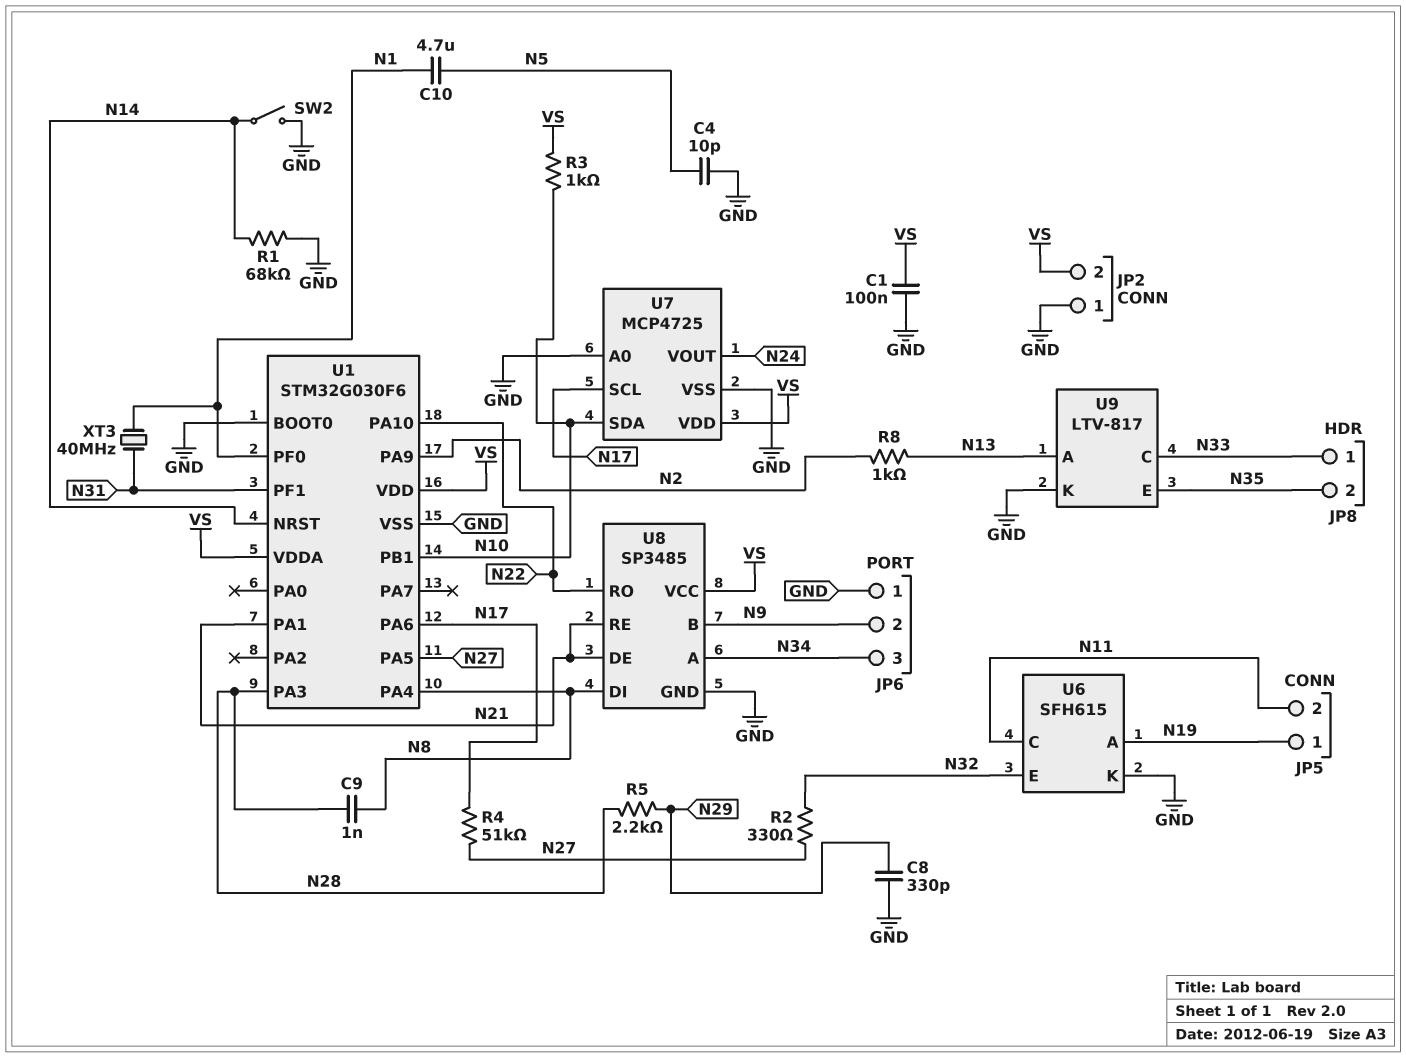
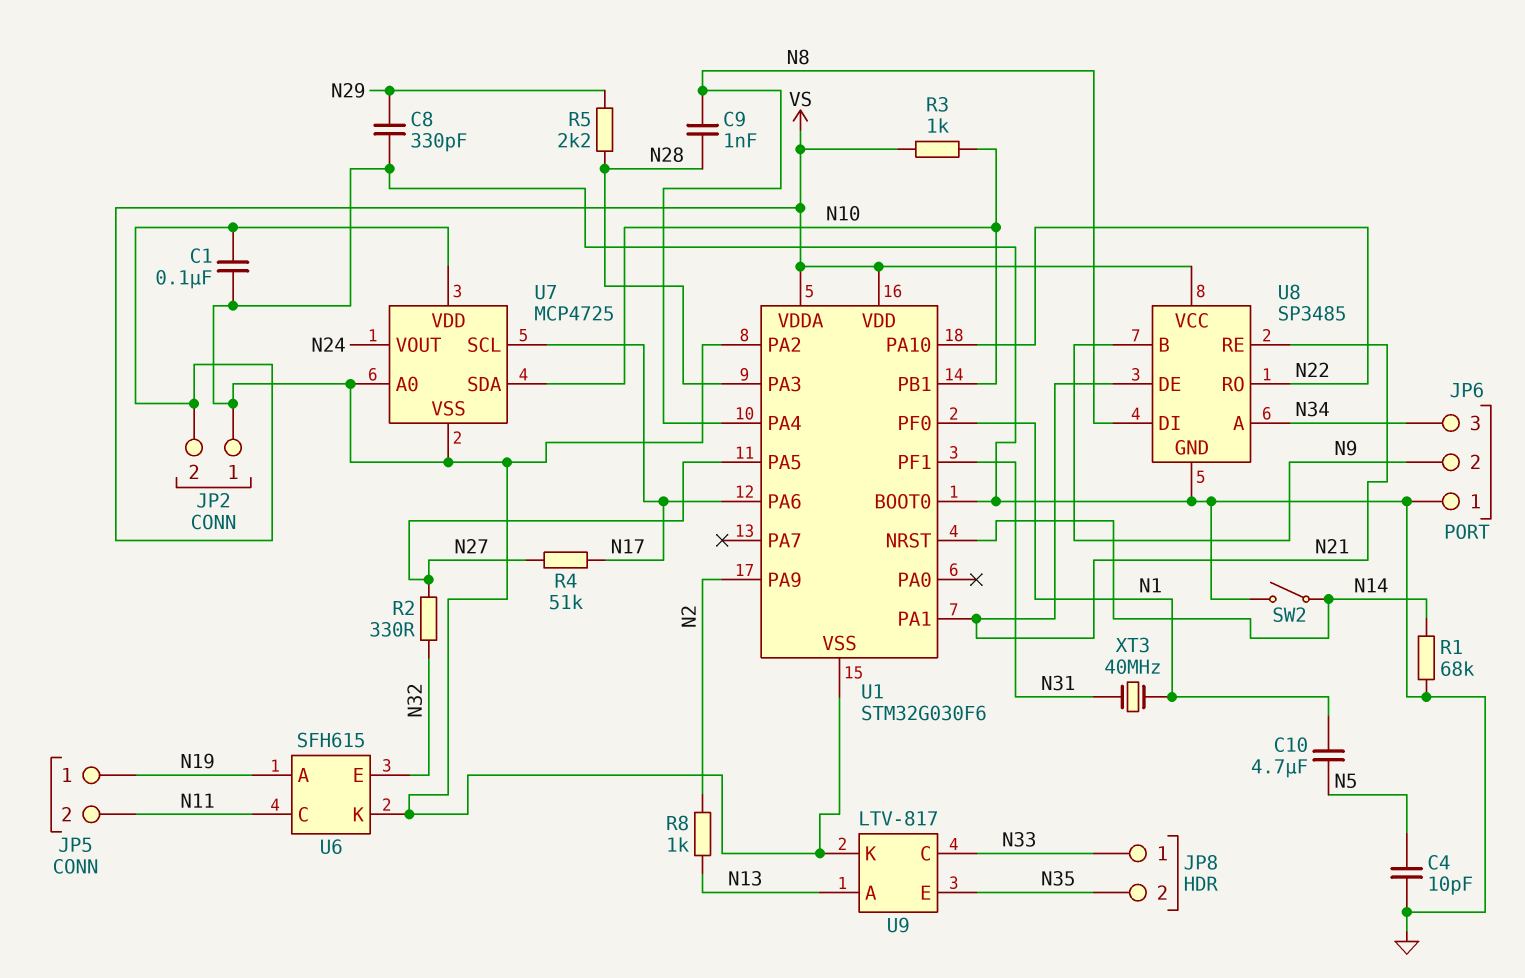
U1 pin PA2: none -> GND

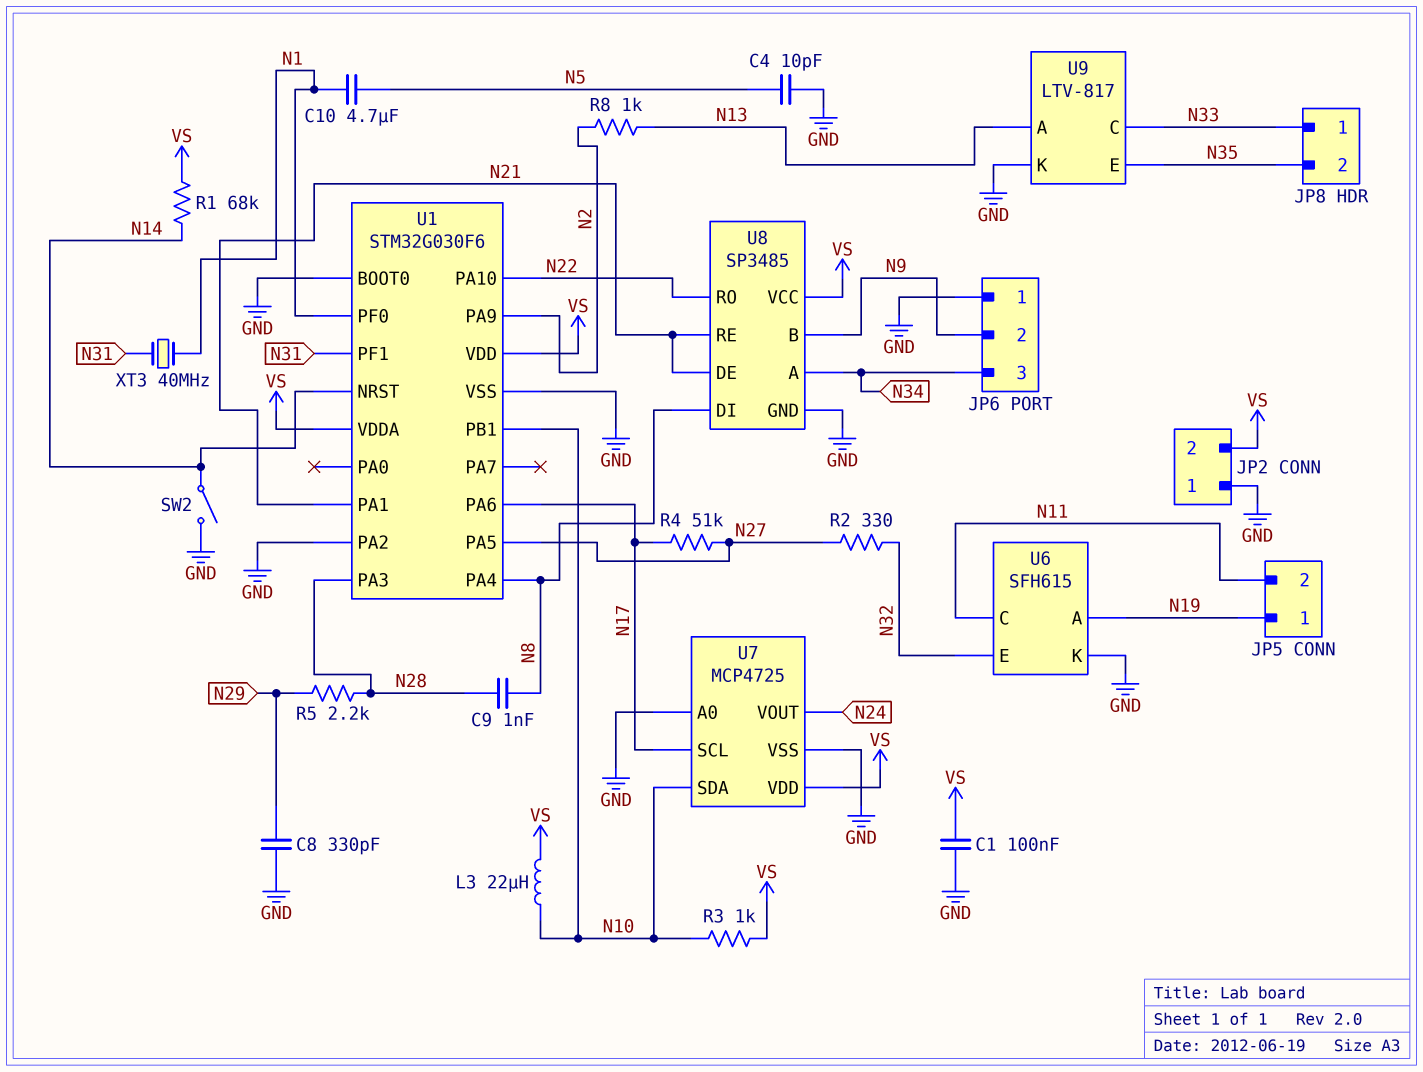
L3: none -> 22uH (N10, VS)
R1: 68k (GND, N14) -> 68k (N14, VS)

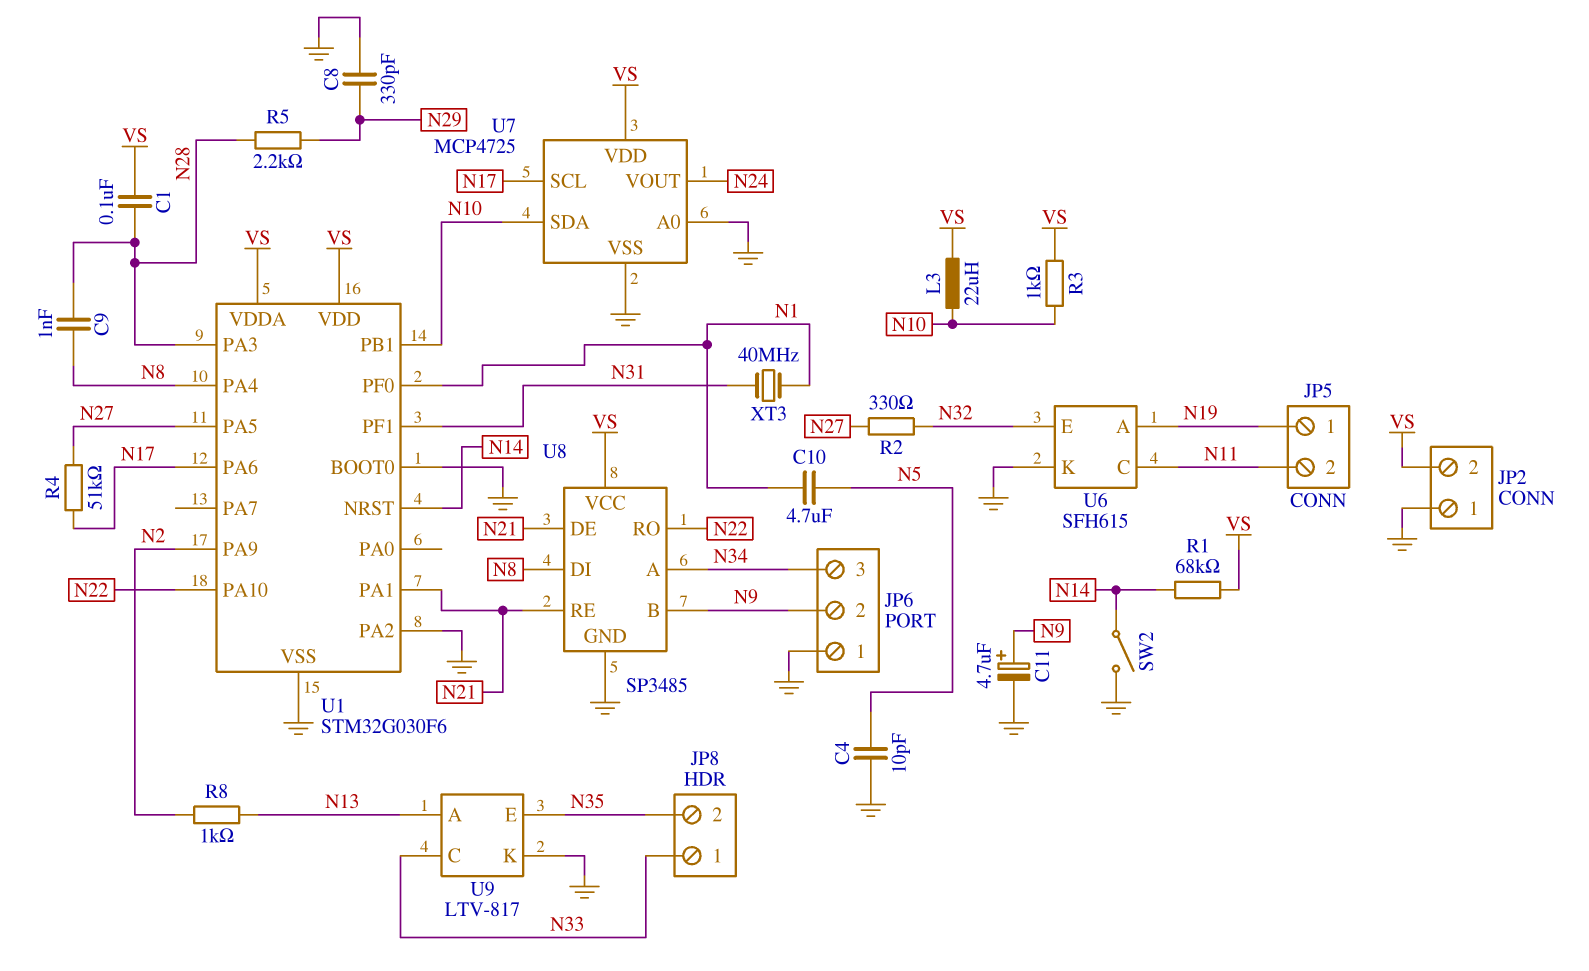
C1: 100nF (GND, VS) -> 100nF (N28, VS)
C11: none -> 4.7uF (plus N9, minus GND)

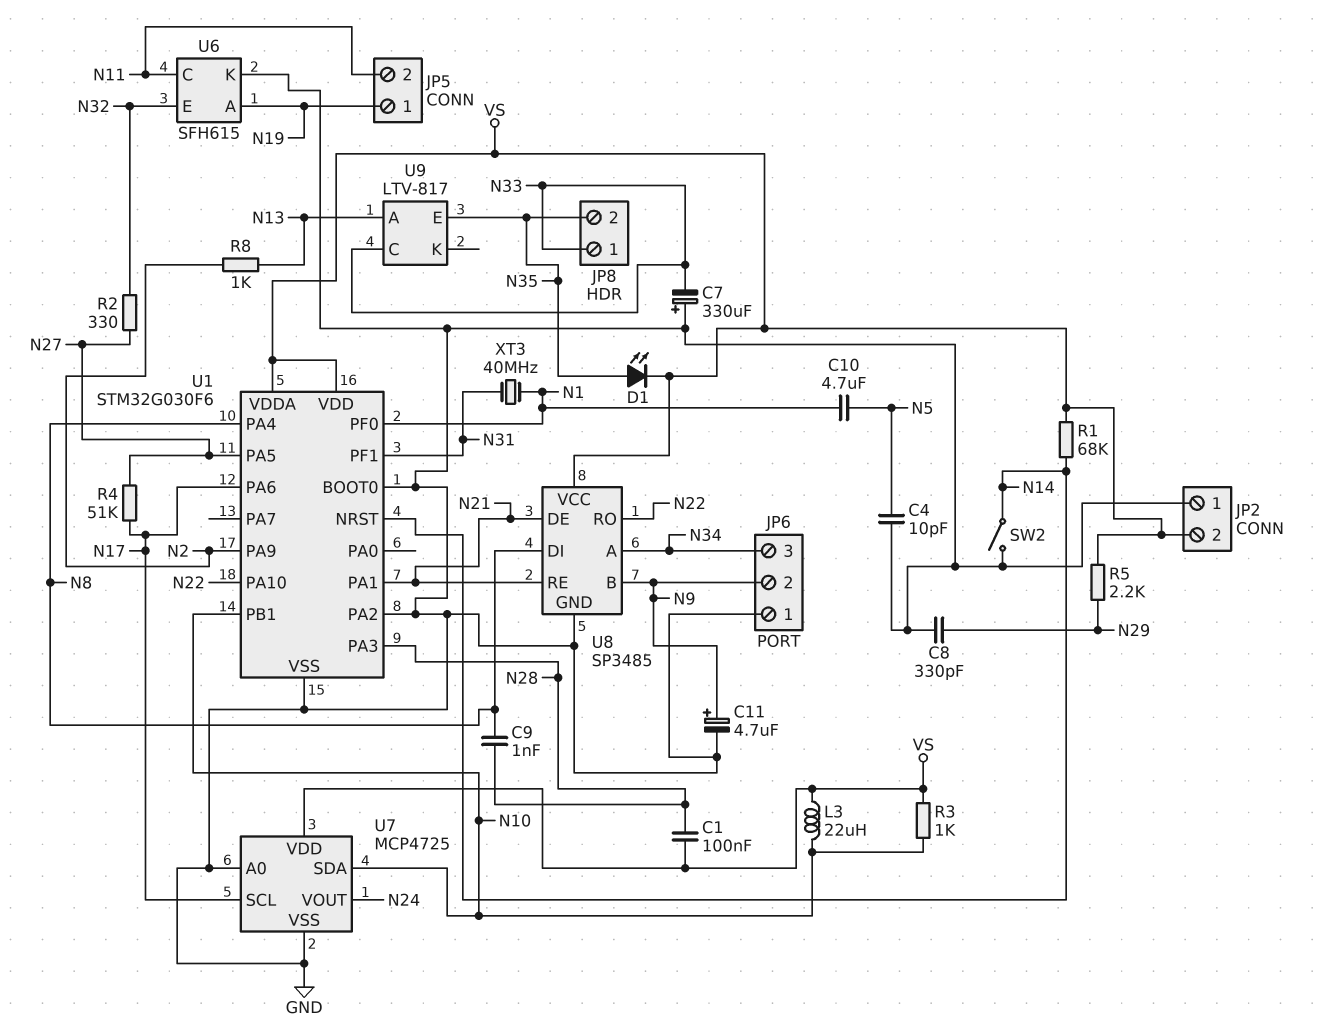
C7: none -> 330uF (plus GND, minus N33)
D1: none -> LED (A N35, K VS)
R5: 2.2k (N28, N29) -> 2.2k (N29, VS)
U9 pin K: GND -> none

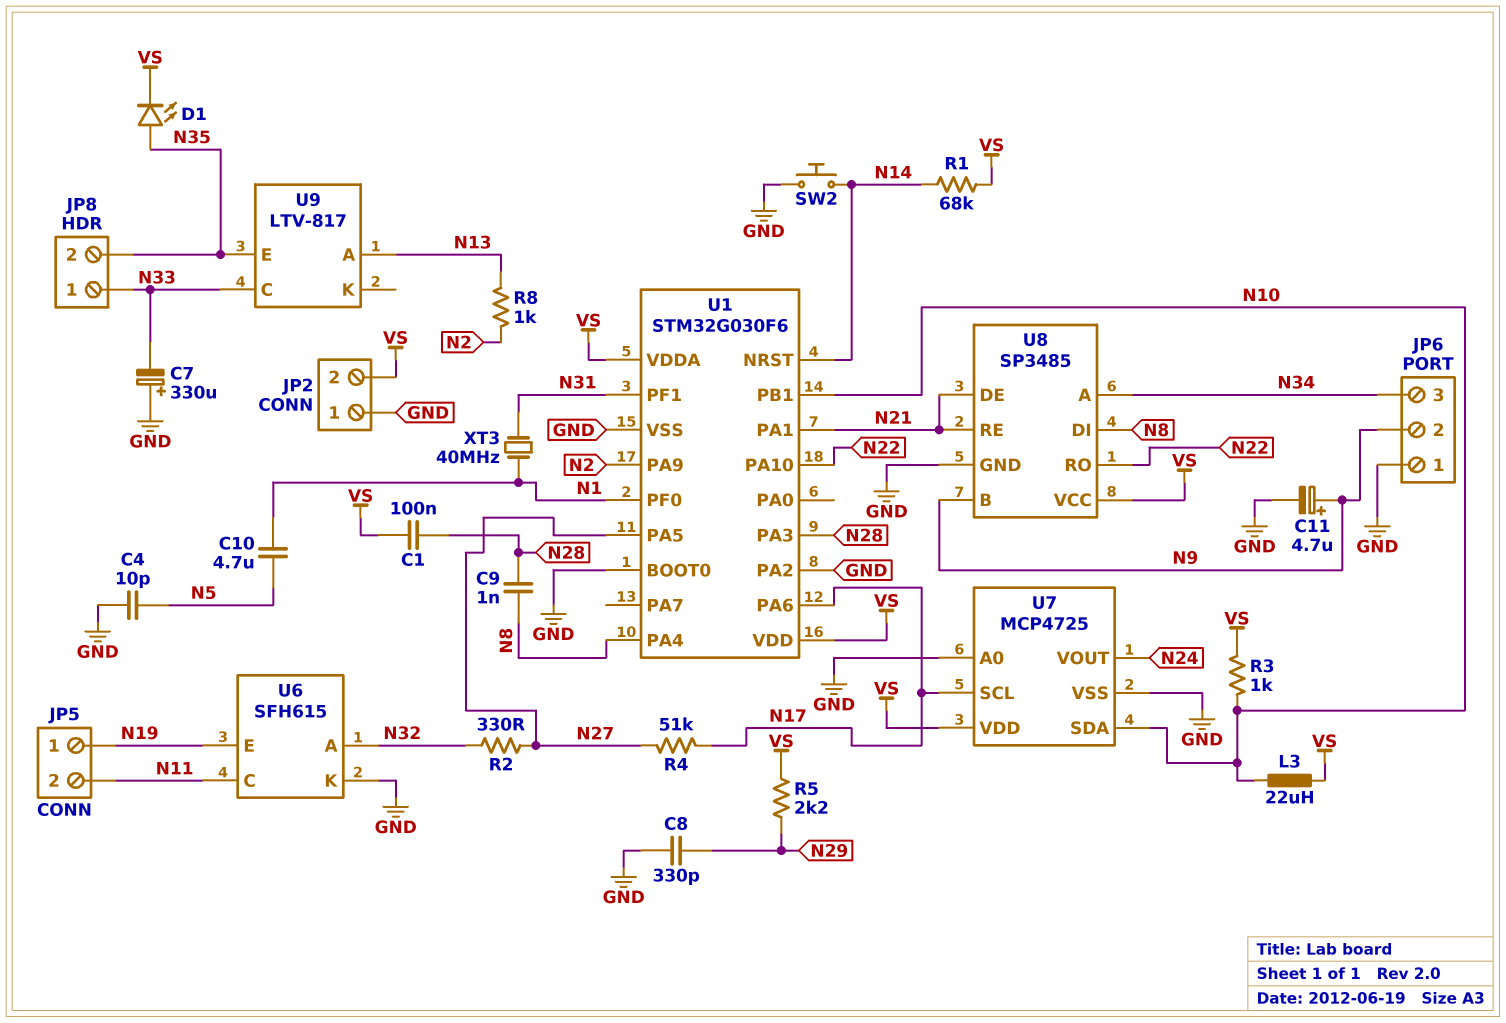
SW2: switch (GND, N14) -> button (GND, N14)
U6 pin A: N19 -> N32
U6 pin E: N32 -> N19

